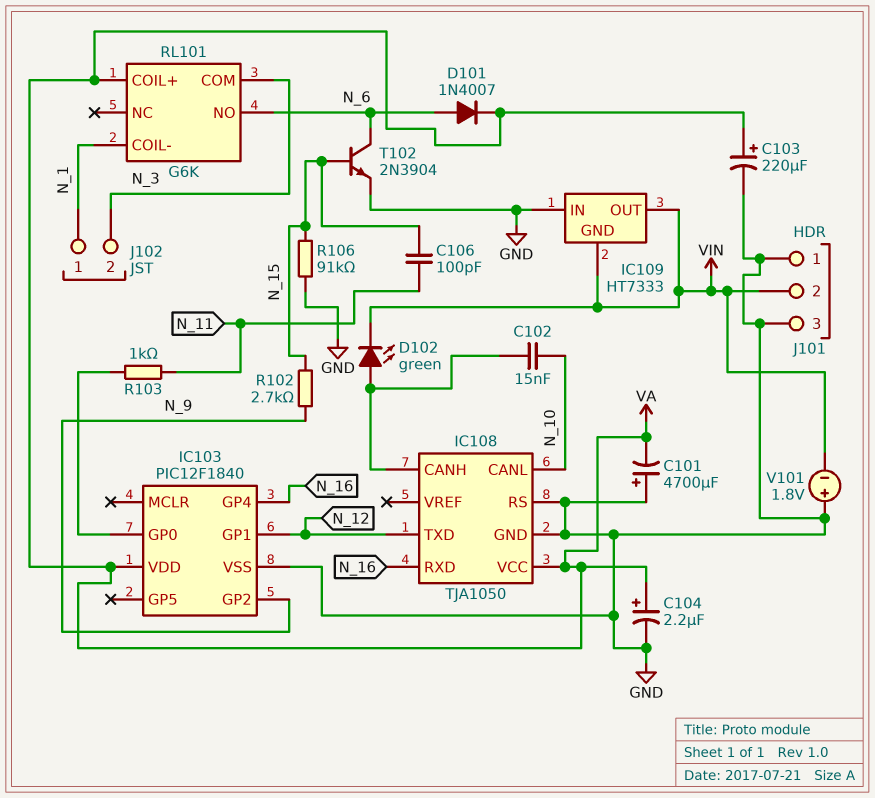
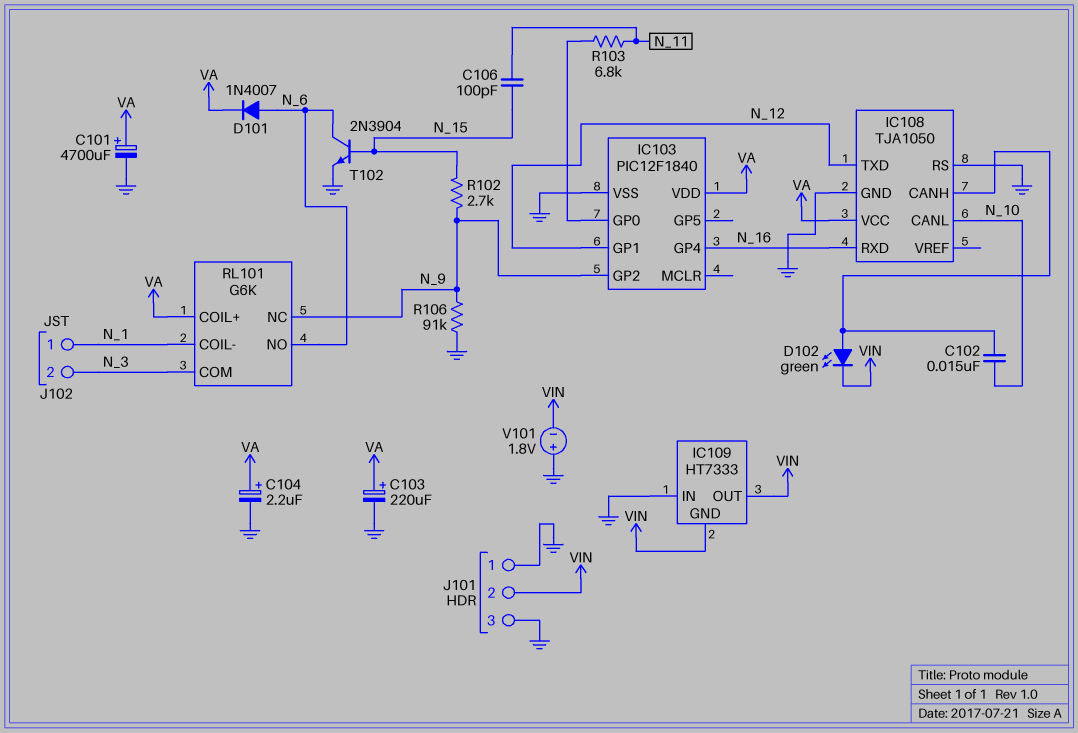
C101: 4700uF (plus GND, minus VA) -> 4700uF (plus VA, minus GND)
R103: 1k (IC103/GP0, N_11) -> 6.8k (IC103/GP0, N_11)
R106: 91k (GND, N_15) -> 91k (GND, N_9)
RL101 pin NC: none -> N_9

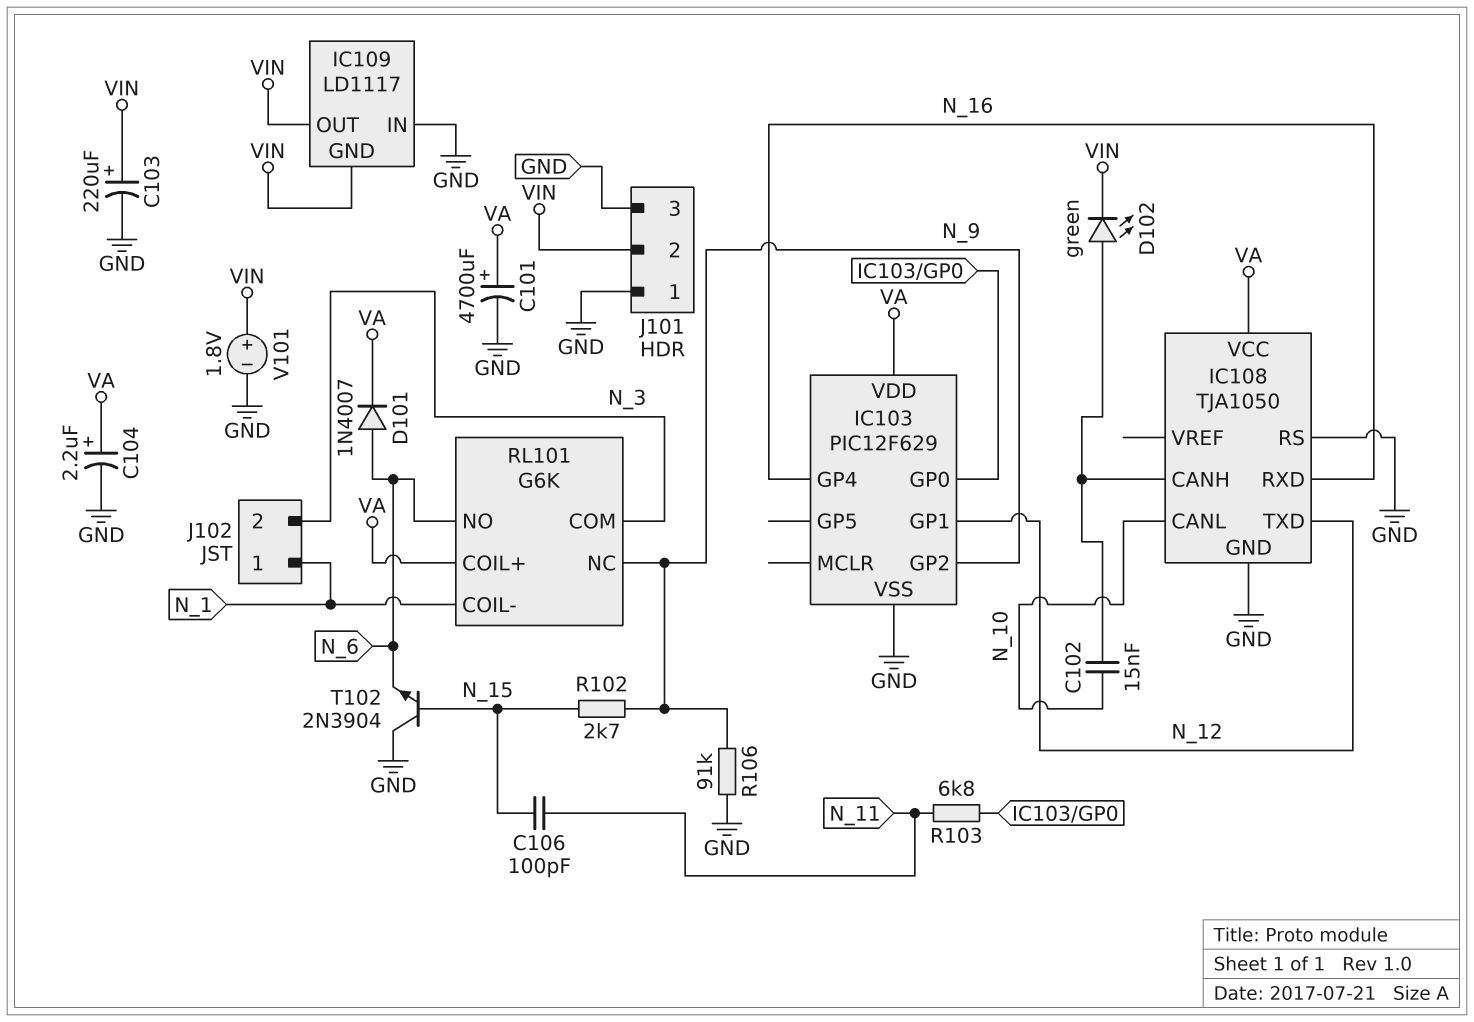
C103: 220uF (plus VA, minus GND) -> 220uF (plus VIN, minus GND)
IC103: PIC12F1840 -> PIC12F629
IC109: HT7333 -> LD1117
T102: NPN 2N3904 (B N_15, C N_6, E GND) -> NPN 2N3904 (B N_15, C GND, E N_6)
V101: 1.8V (plus GND, minus VIN) -> 1.8V (plus VIN, minus GND)

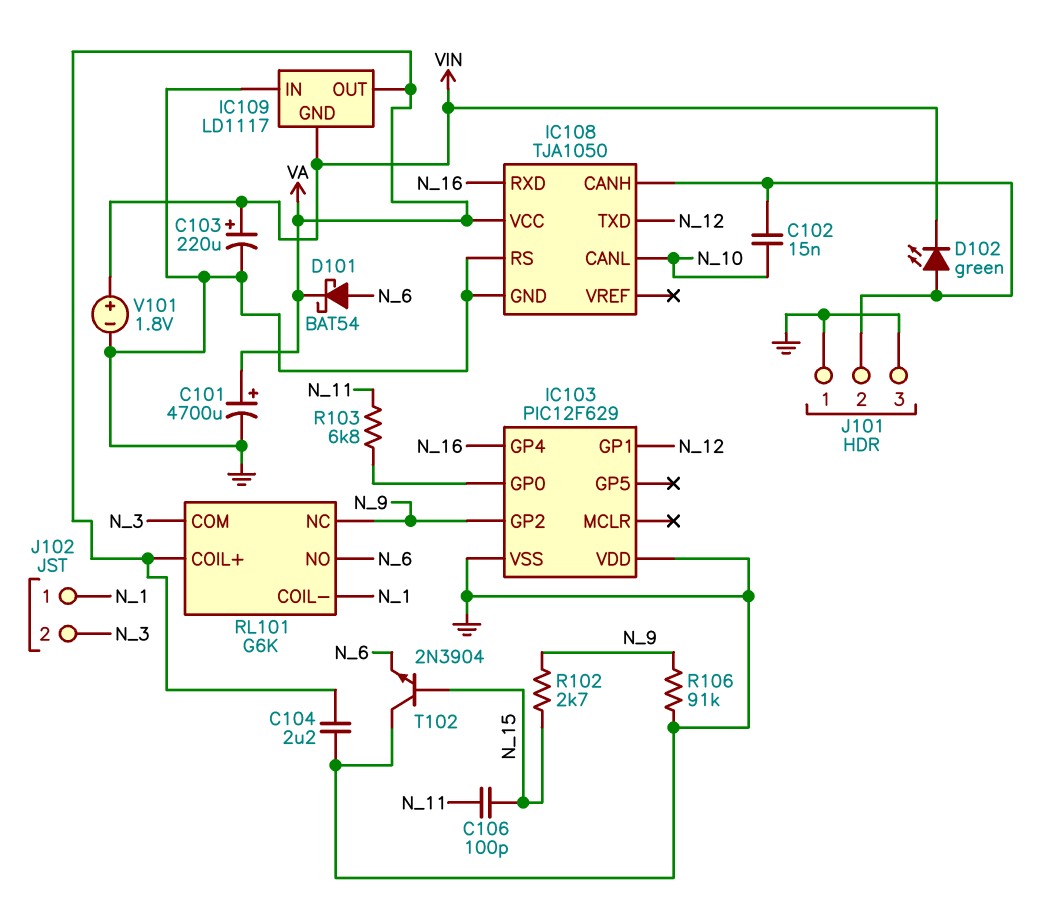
C104: 2.2uF (plus VA, minus GND) -> 2.2uF (GND, VA)
D101: diode 1N4007 (A N_6, K VA) -> schottky BAT54 (A N_6, K VA)
IC103 pin VDD: VA -> GND
IC109 pin OUT: VIN -> VA
J101 pin 2: VIN -> IC108/CANH

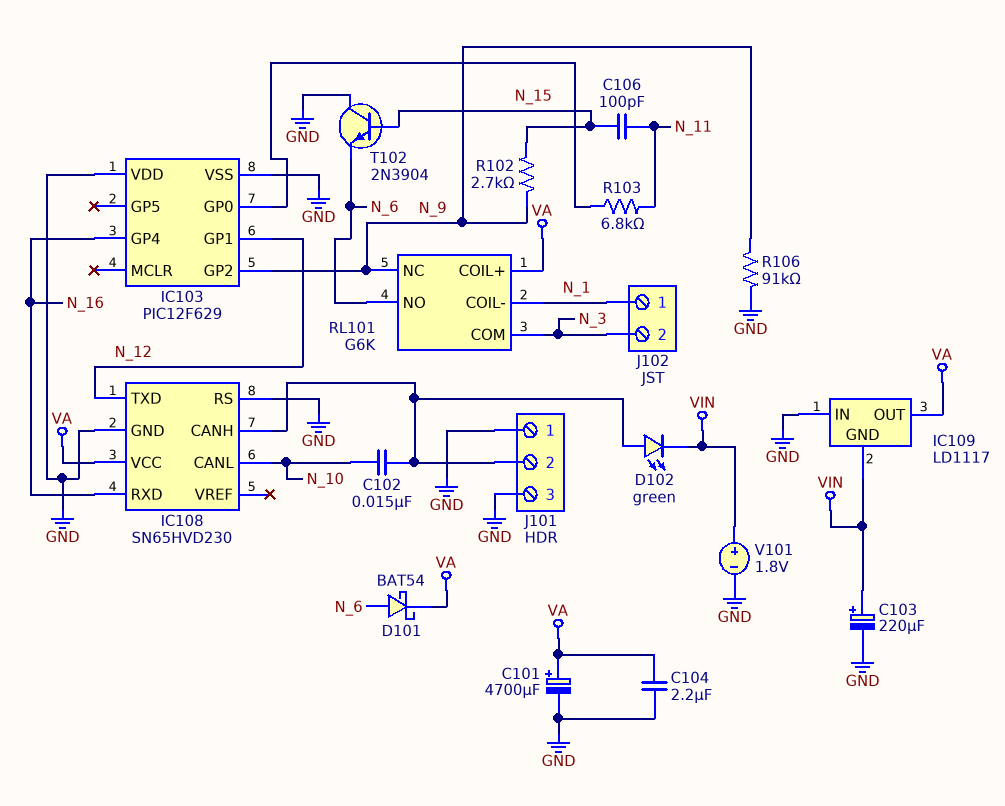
IC108: TJA1050 -> SN65HVD230

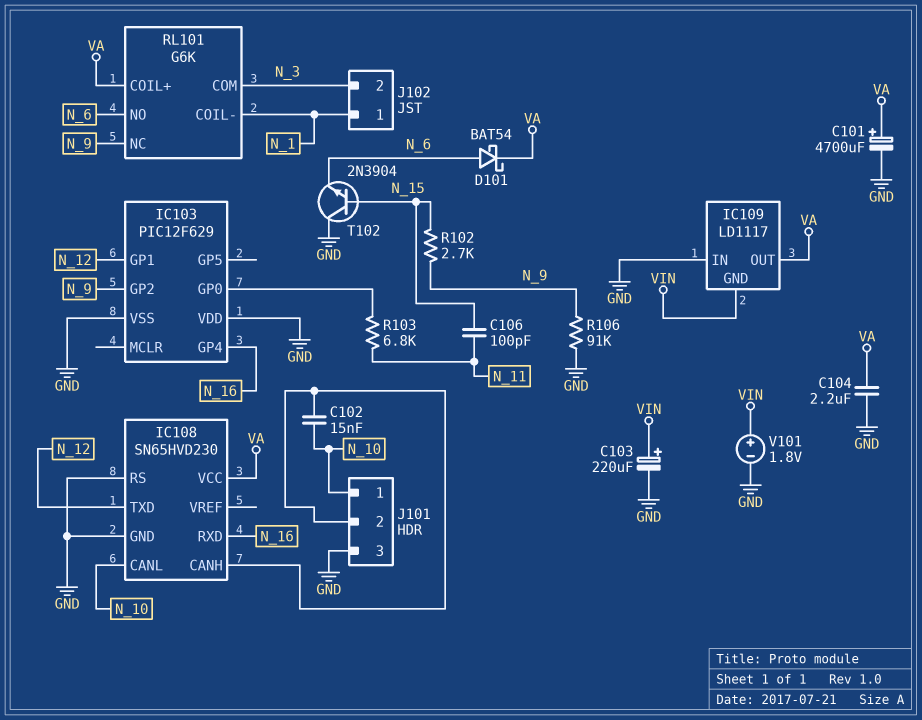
D102: LED green (A IC108/CANH, K VIN) -> none
J101 pin 1: GND -> N_10

